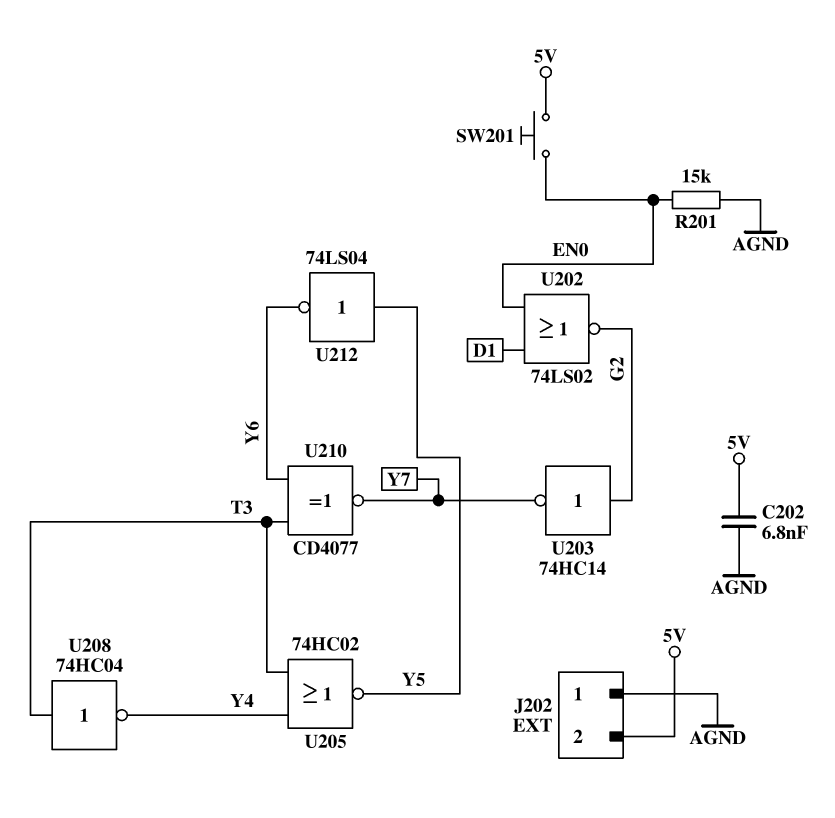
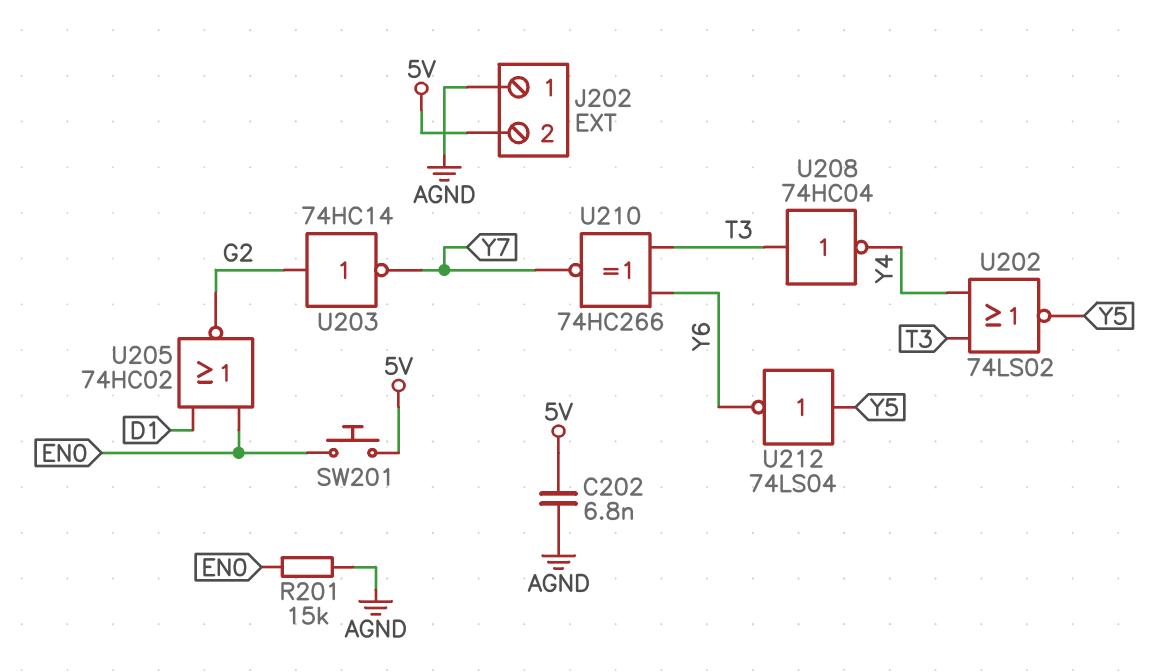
U202: NOR 74LS02 (in D1, in EN0, out G2) -> NOR 74LS02 (in T3, in Y4, out Y5)
U205: NOR 74HC02 (in T3, in Y4, out Y5) -> NOR 74HC02 (in D1, in EN0, out G2)
U210: XNOR CD4077 (in T3, in Y6, out Y7) -> XNOR 74HC266 (in T3, in Y6, out Y7)

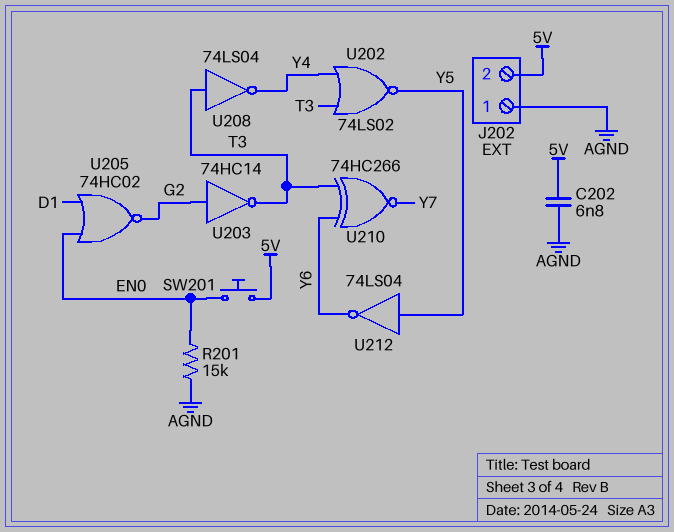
U203: NOT 74HC14 (in G2, out Y7) -> NOT 74HC14 (in G2, out T3)
U208: NOT 74HC04 (in T3, out Y4) -> NOT 74LS04 (in T3, out Y4)

